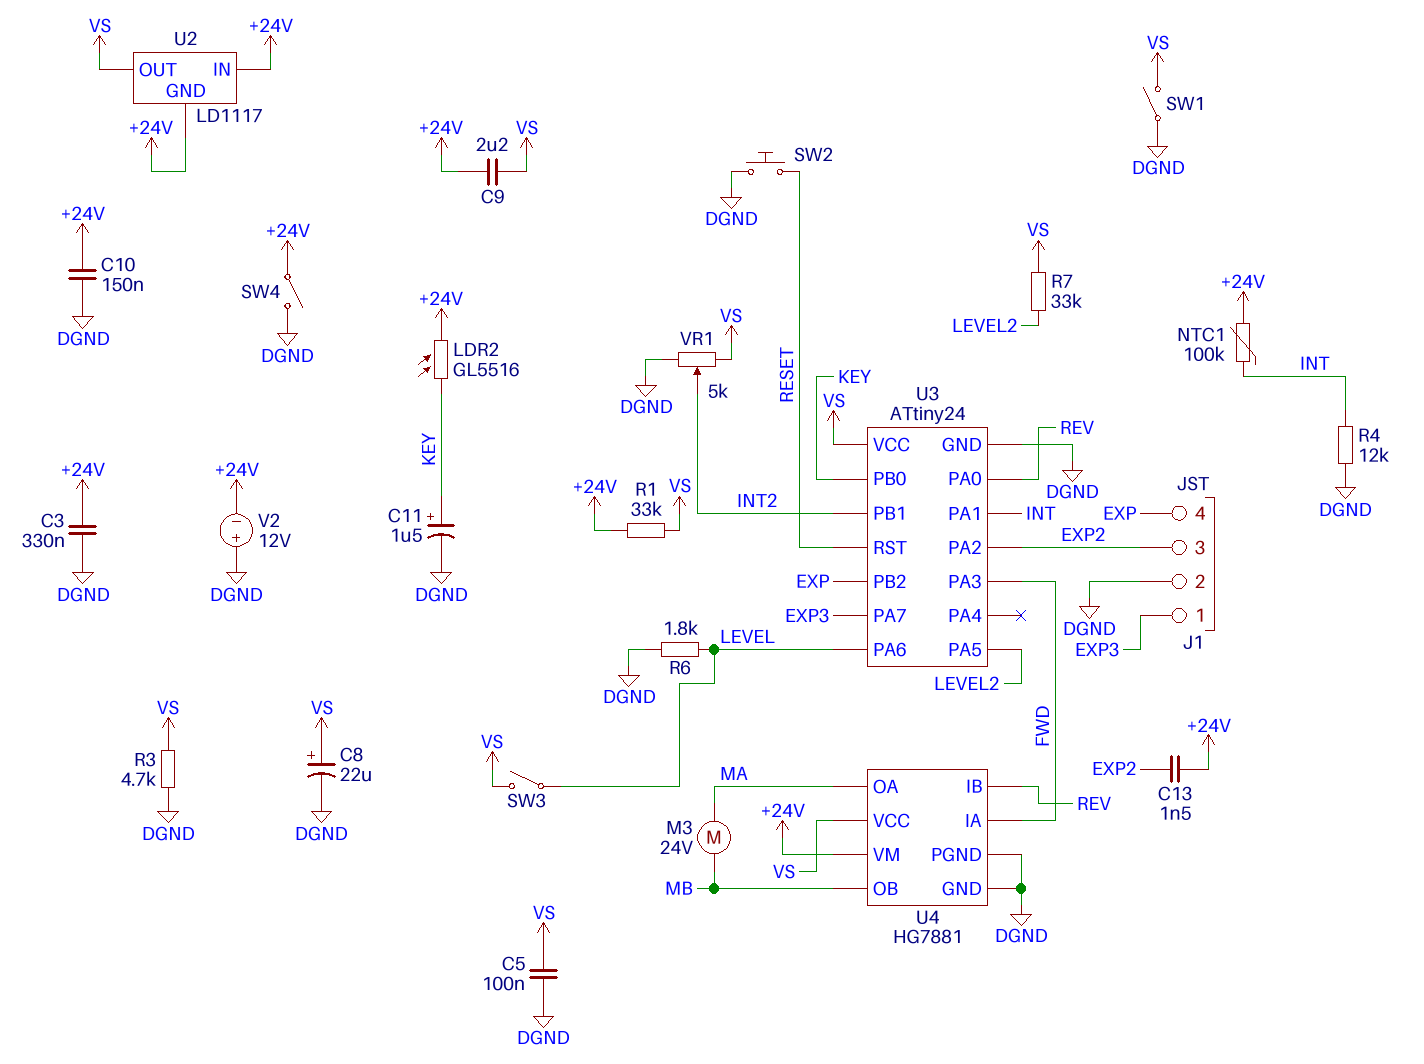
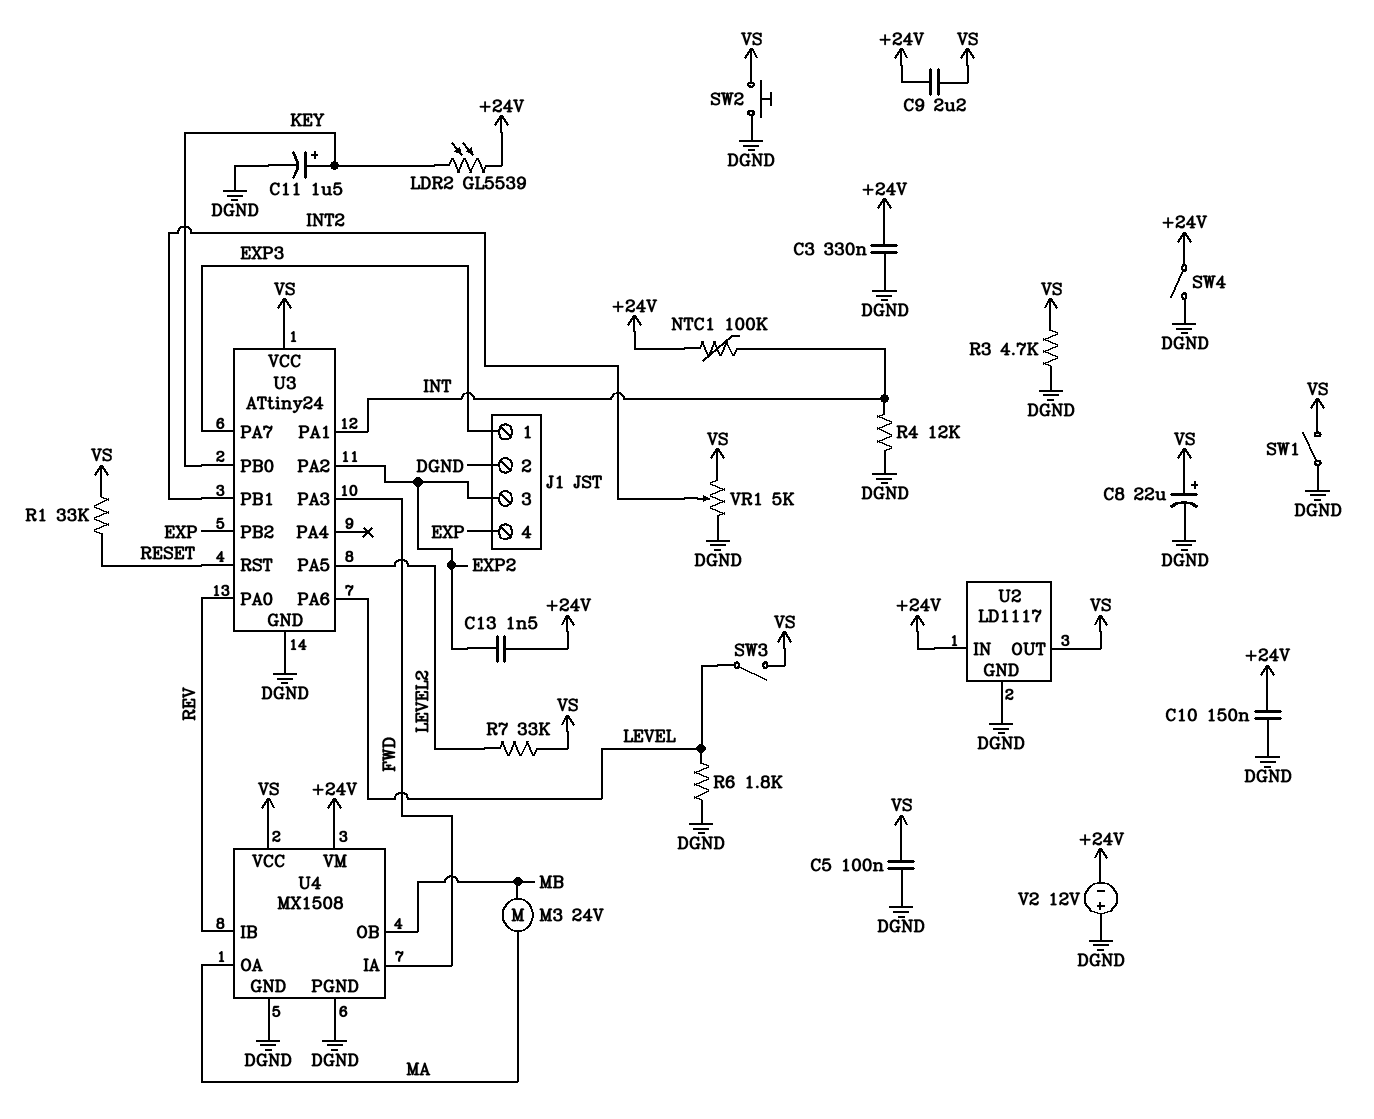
LDR2: GL5516 (+24V, KEY) -> GL5539 (+24V, KEY)
R1: 33k (+24V, VS) -> 33k (RESET, VS)
SW2: button (DGND, RESET) -> button (DGND, VS)
U2 pin GND: +24V -> DGND
U4: HG7881 -> MX1508

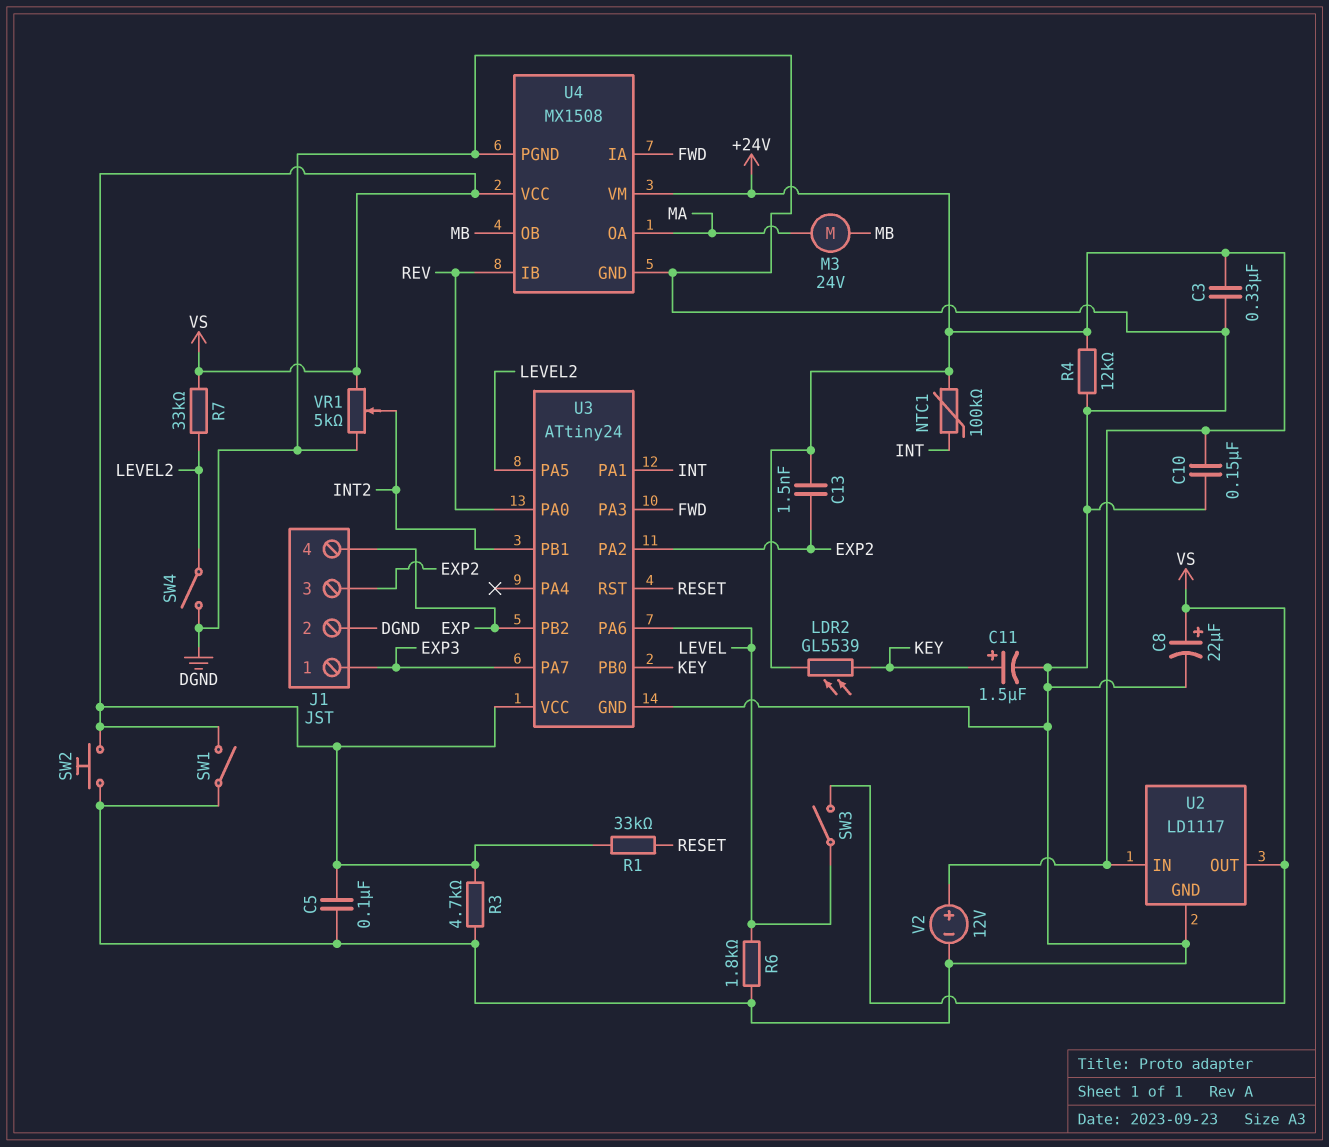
C9: 2.2uF (+24V, VS) -> none
R4: 12k (DGND, INT) -> 12k (+24V, DGND)
SW4: switch (+24V, DGND) -> switch (DGND, LEVEL2)
V2: 12V (plus DGND, minus +24V) -> 12V (plus +24V, minus DGND)

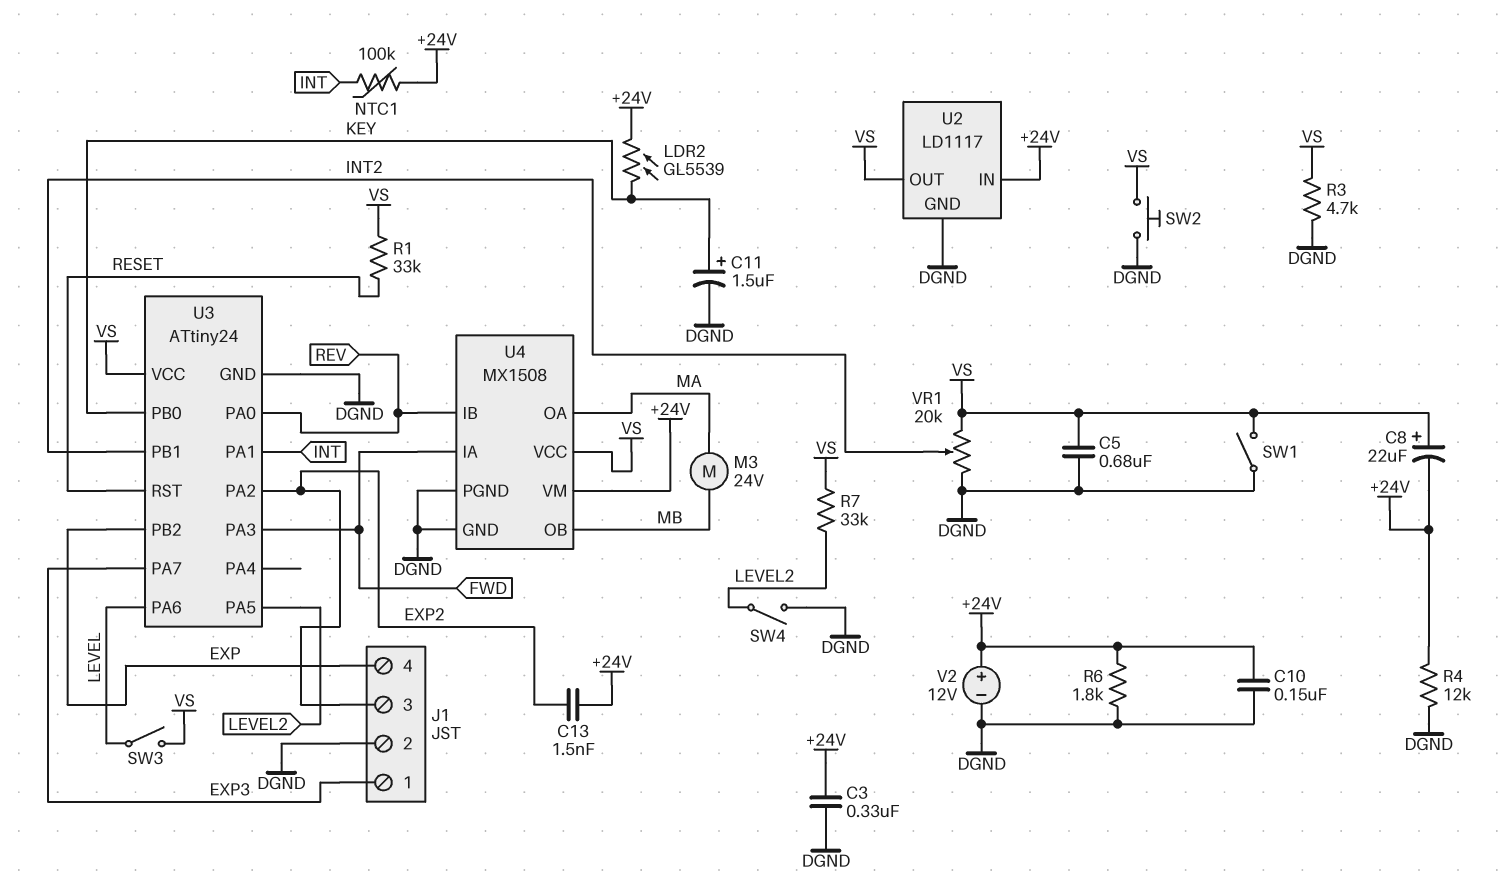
C5: 100nF (DGND, VS) -> 680nF (DGND, VS)
C8: 22uF (plus VS, minus DGND) -> 22uF (plus VS, minus +24V)
R6: 1.8k (DGND, LEVEL) -> 1.8k (+24V, DGND)
VR1: 5k (DGND, VS, wiper INT2) -> 20k (DGND, VS, wiper INT2)

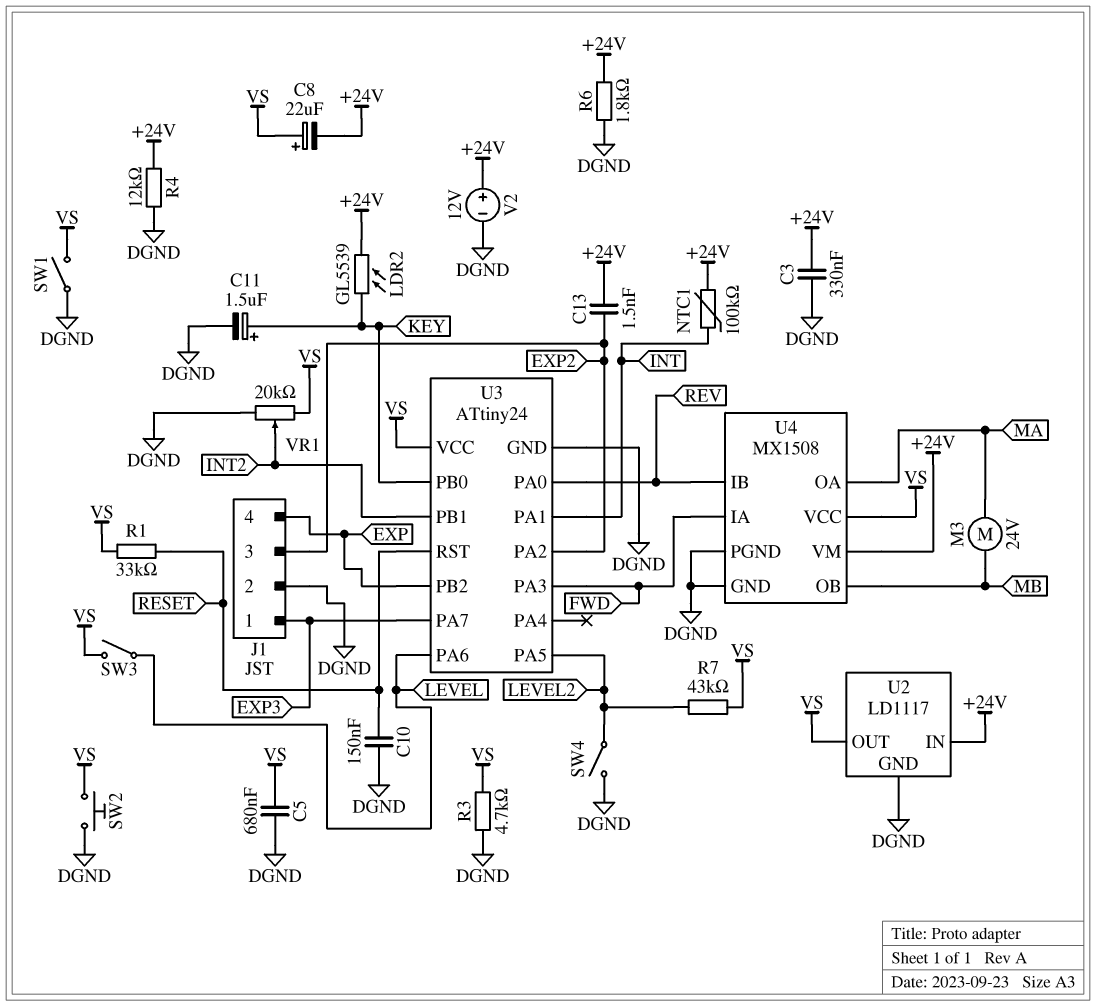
C10: 150nF (+24V, DGND) -> 150nF (DGND, RESET)
R7: 33k (LEVEL2, VS) -> 43k (LEVEL2, VS)

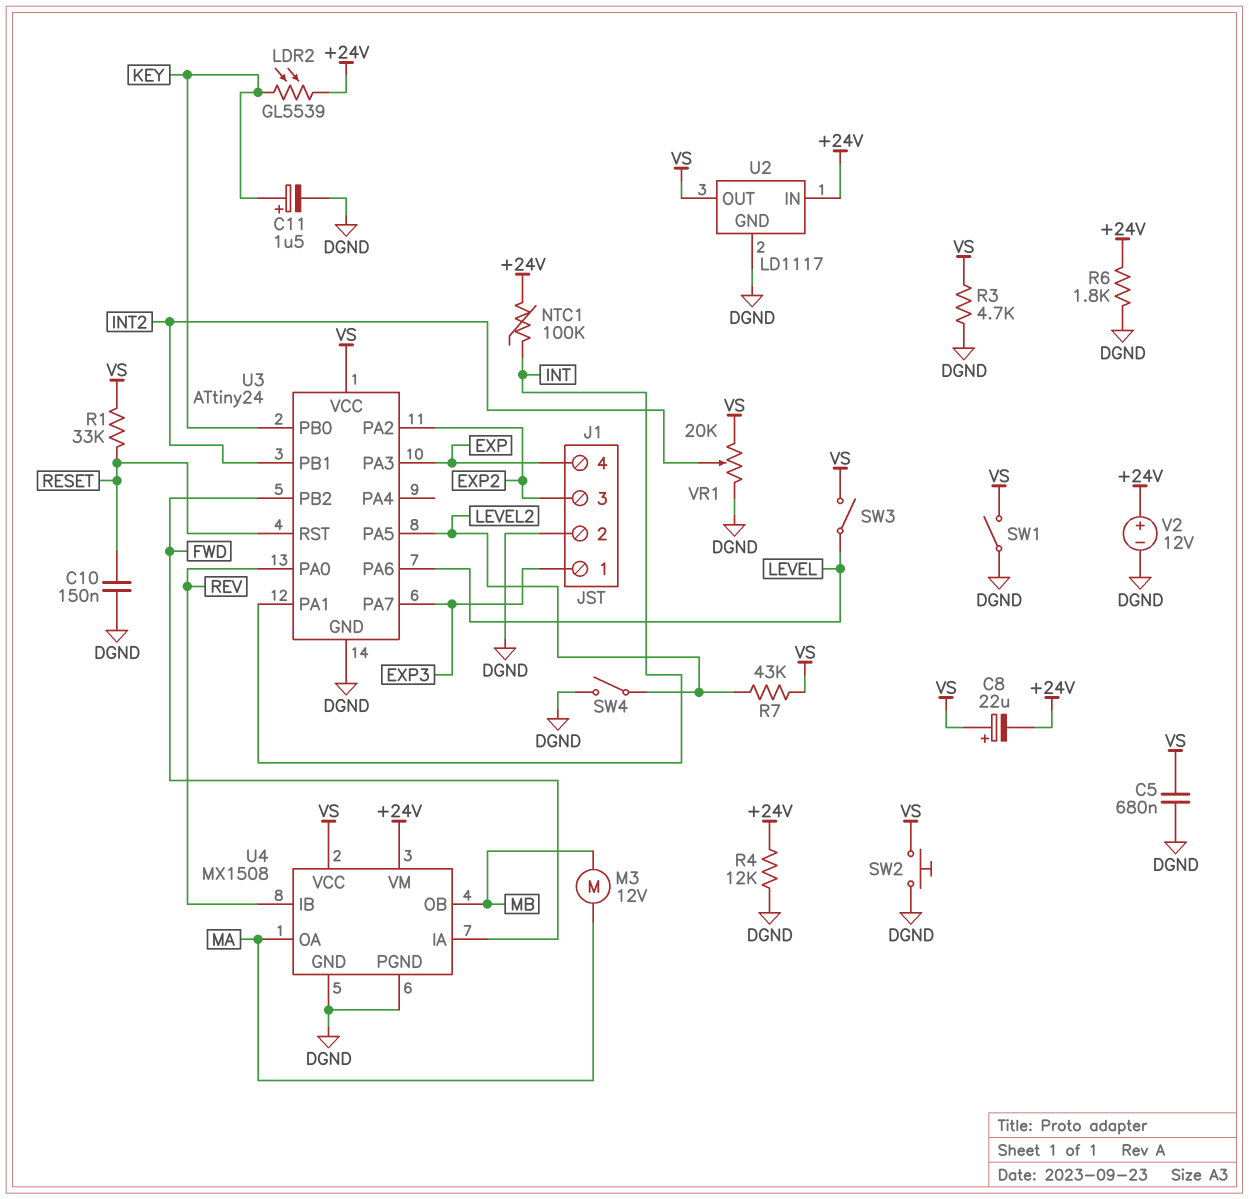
C3: 330nF (+24V, DGND) -> none
C13: 1.5nF (+24V, EXP2) -> none
M3: motor 24V (MA, MB) -> motor 12V (MA, MB)
U3 pin PA3: FWD -> EXP
U3 pin PB2: EXP -> FWD

